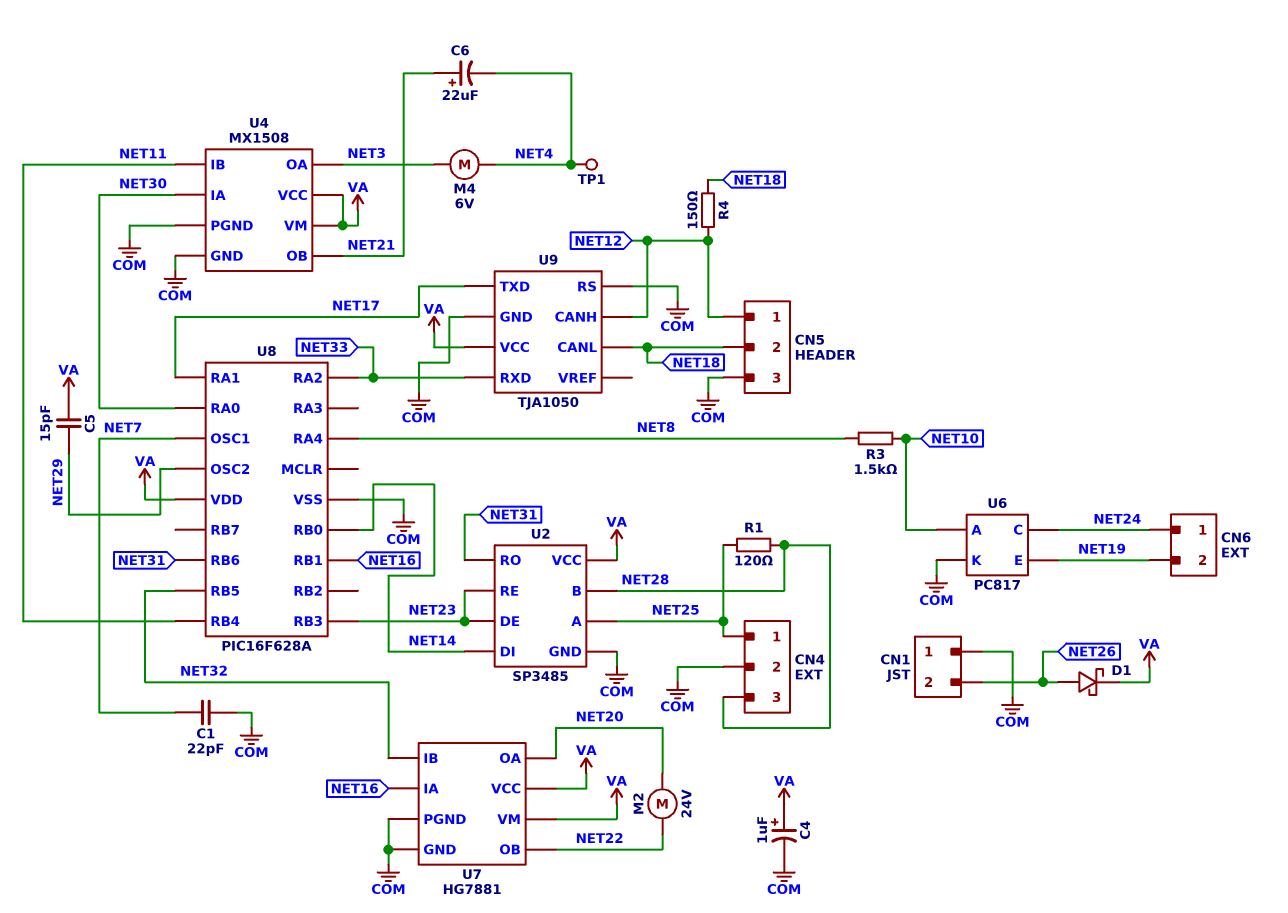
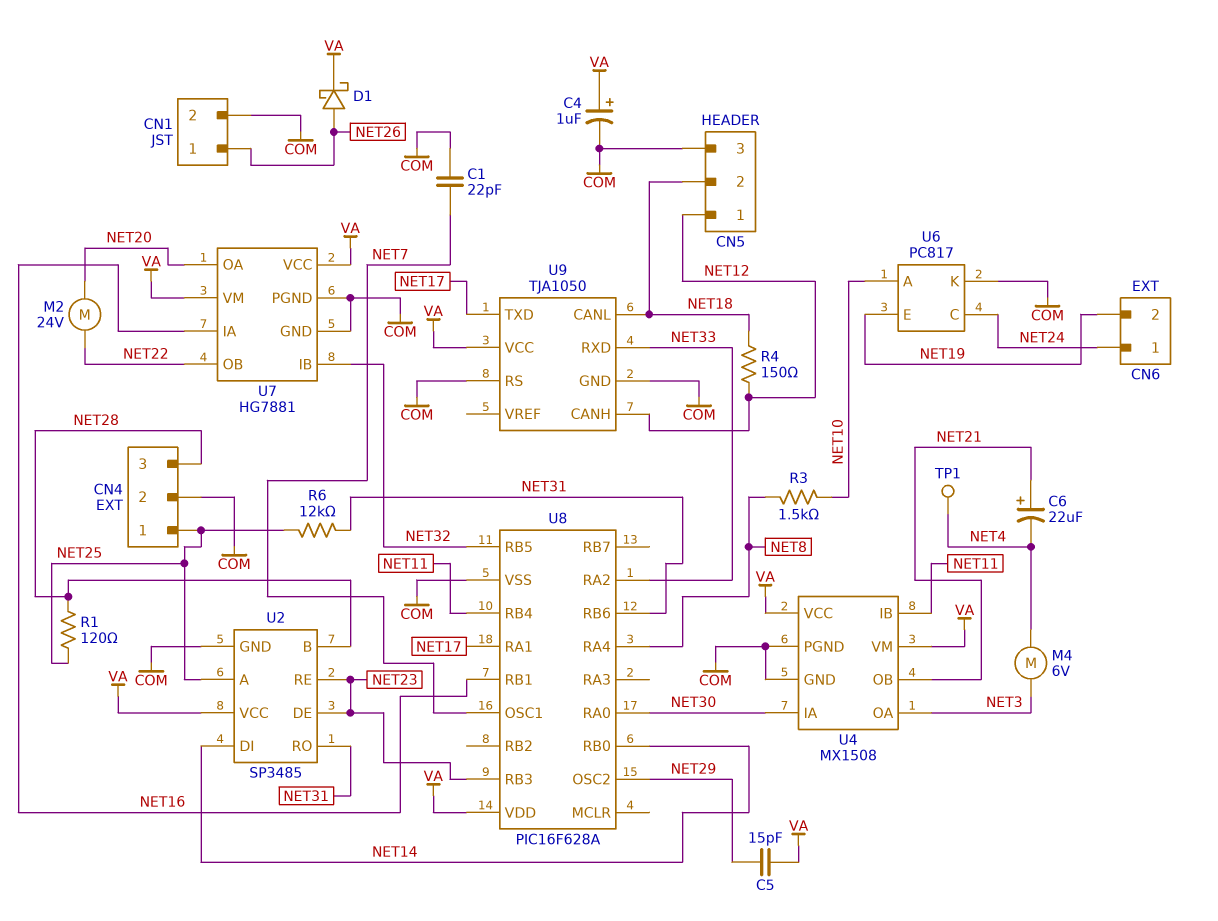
CN1 pin 1: COM -> NET26
CN1 pin 2: NET26 -> COM
R6: none -> 12k (NET25, NET31)

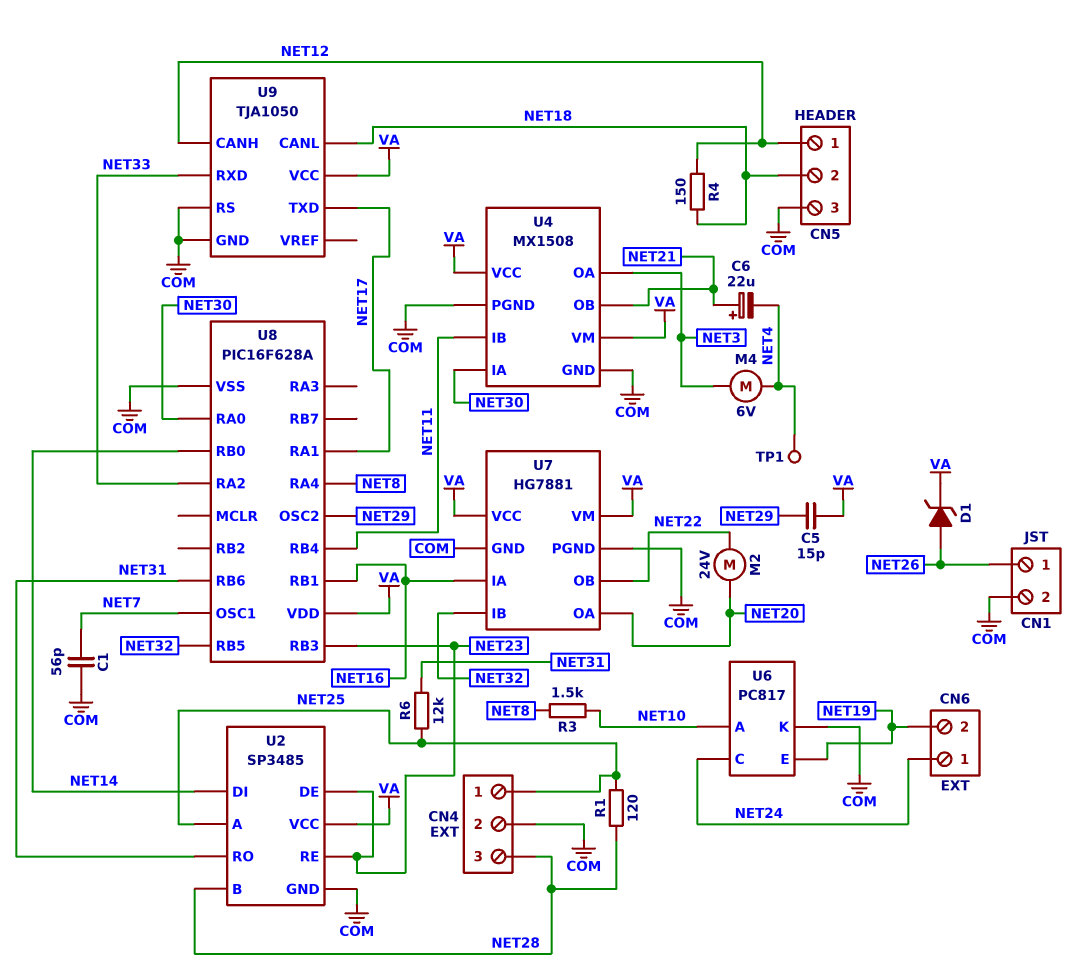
C1: 22pF (COM, NET7) -> 56pF (COM, NET7)
C4: 1uF (plus VA, minus COM) -> none
D1: schottky (A NET26, K VA) -> zener (A NET26, K VA)

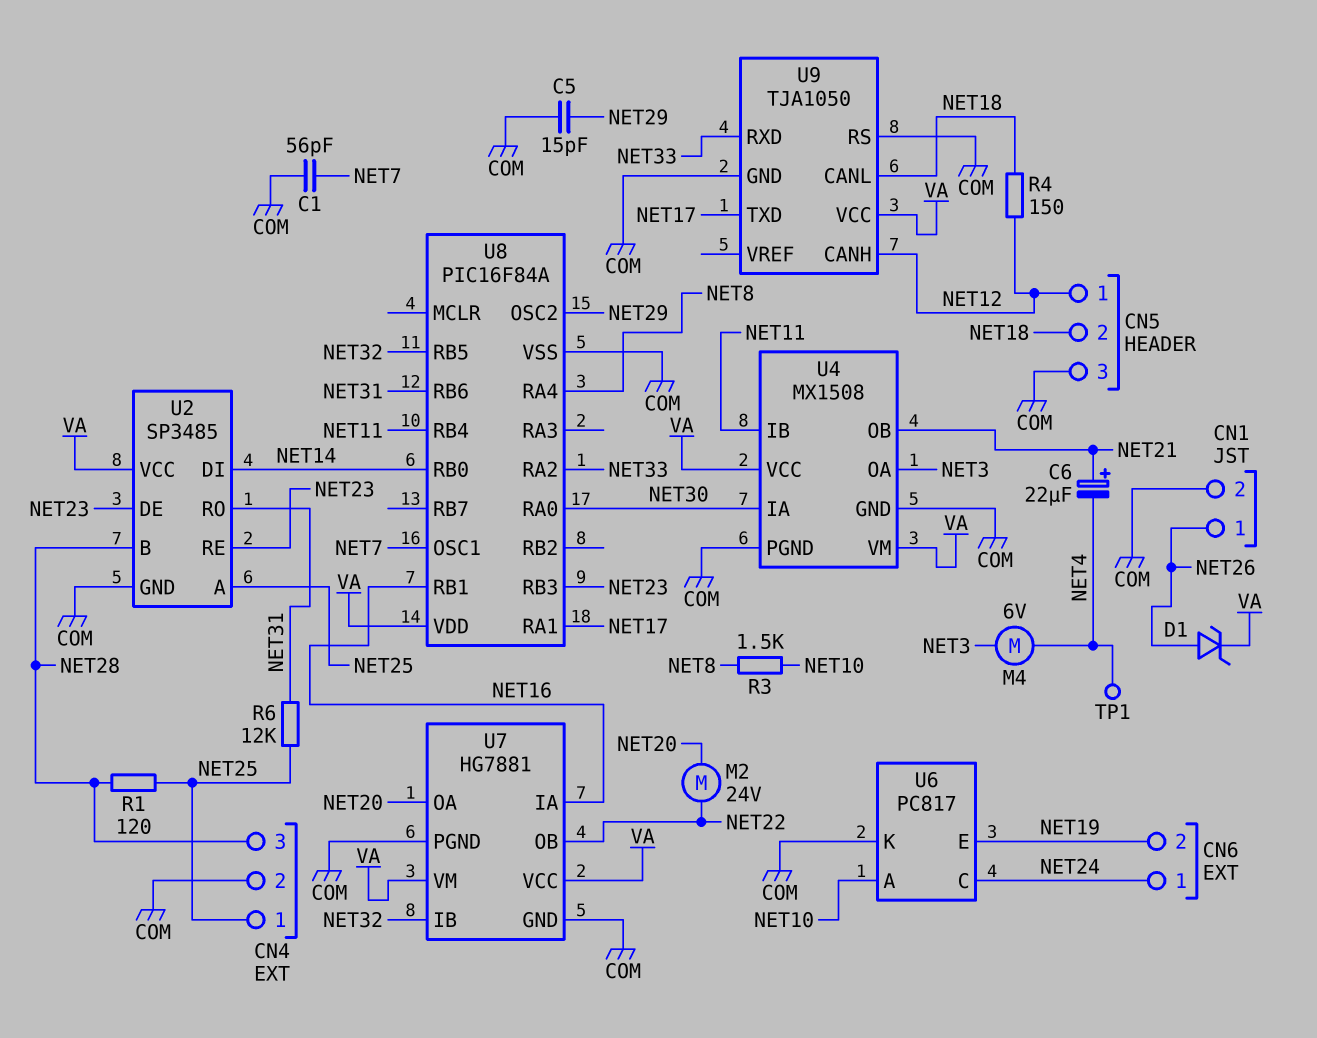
C5: 15pF (NET29, VA) -> 15pF (COM, NET29)
U8: PIC16F628A -> PIC16F84A

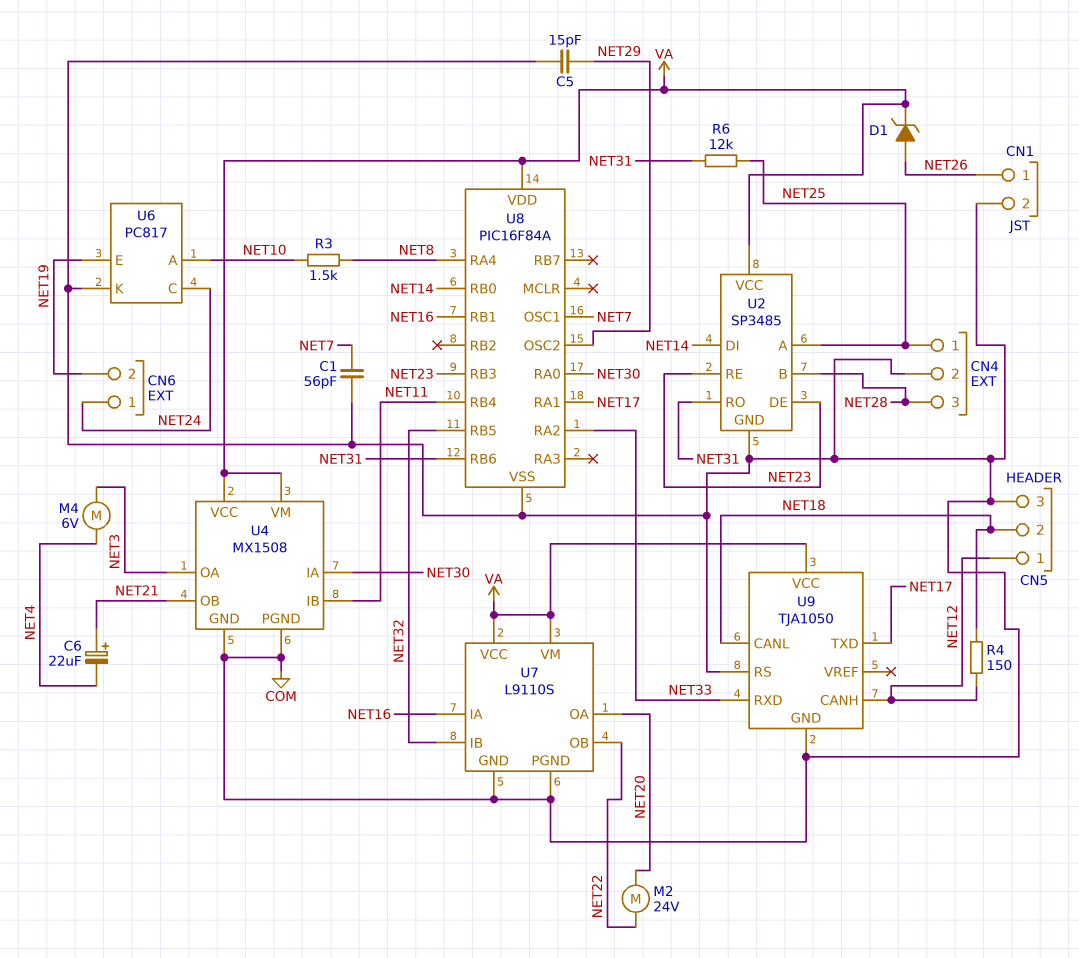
R1: 120 (NET25, NET28) -> none
TP1: test point (NET4) -> none
U7: HG7881 -> L9110S

